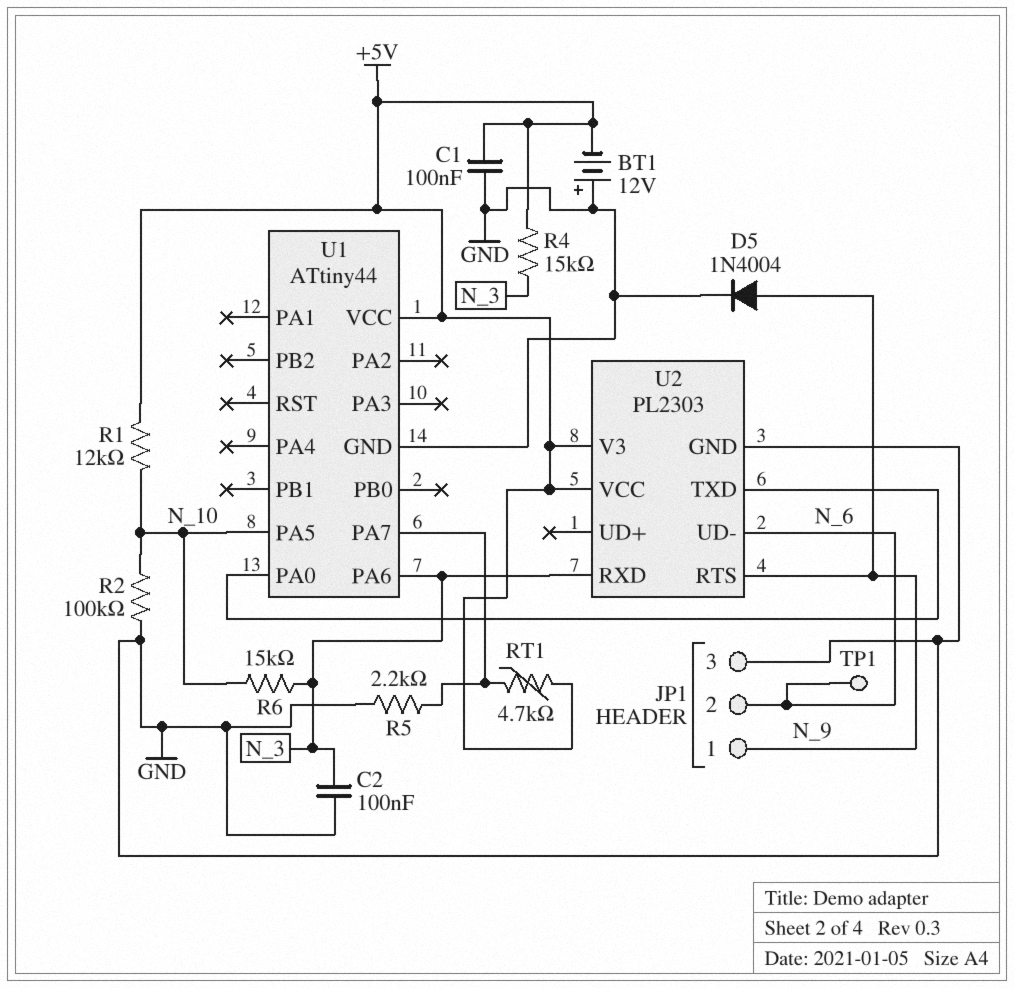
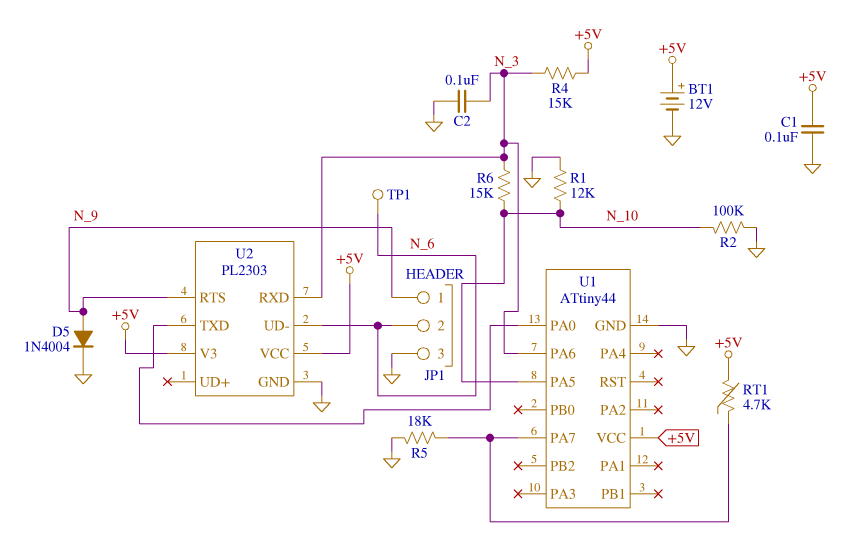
BT1: 12V (plus GND, minus +5V) -> 12V (plus +5V, minus GND)
R1: 12k (+5V, N_10) -> 12k (GND, N_10)
R5: 2.2k (GND, U1/PA7) -> 18k (GND, U1/PA7)

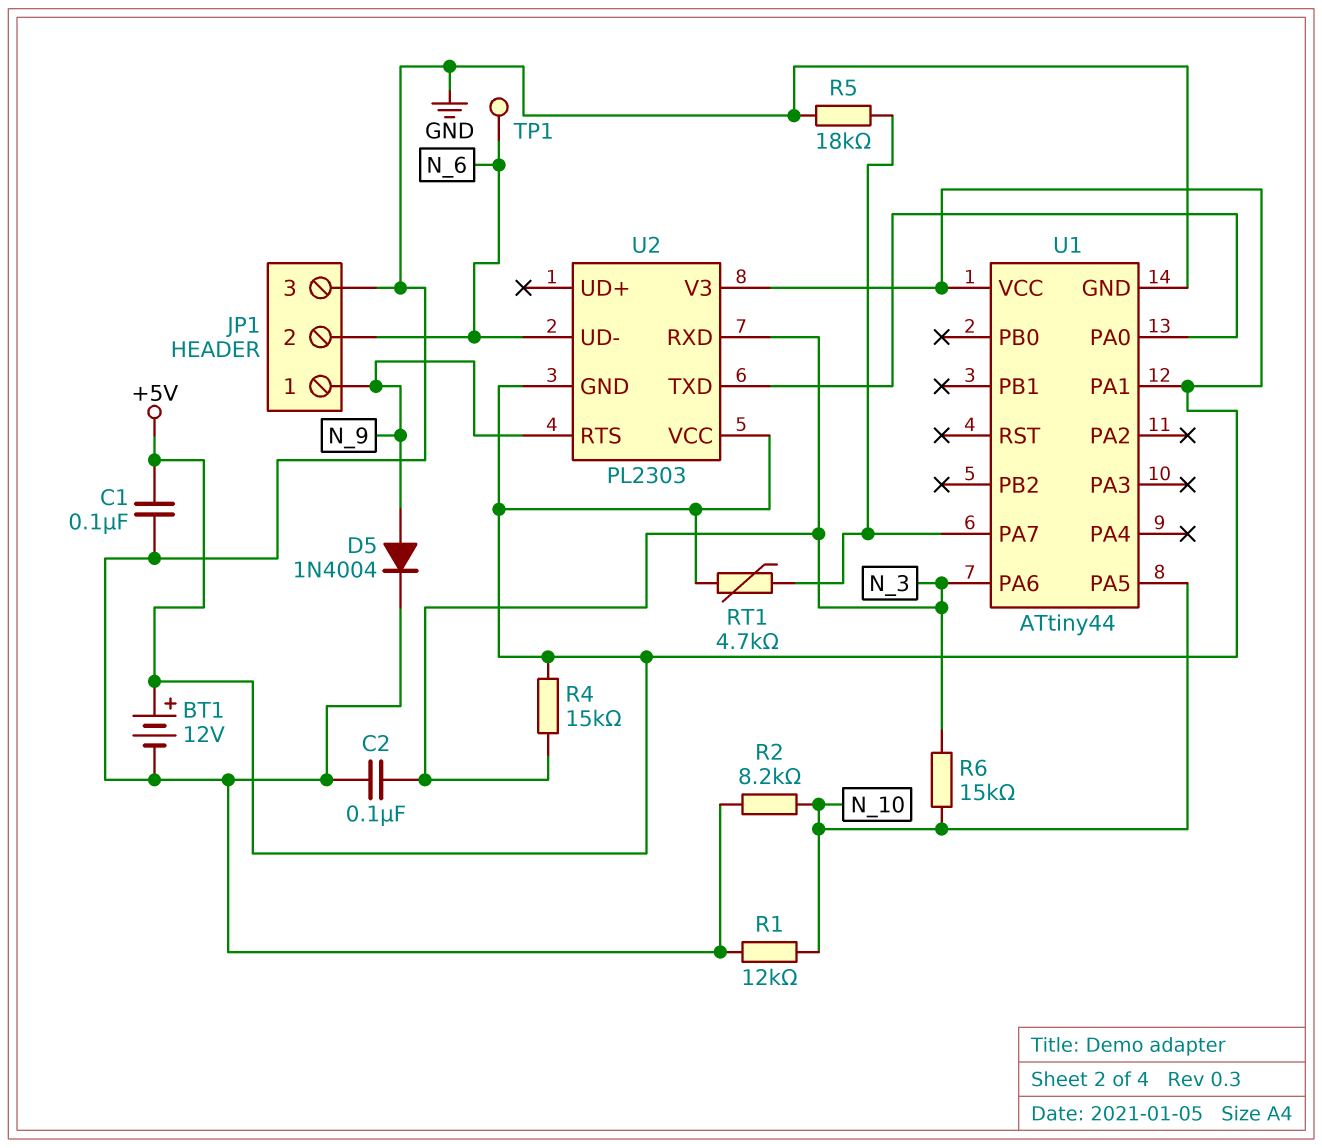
R2: 100k (GND, N_10) -> 8.2k (GND, N_10)
U1 pin PA1: none -> +5V
U2 pin GND: GND -> +5V

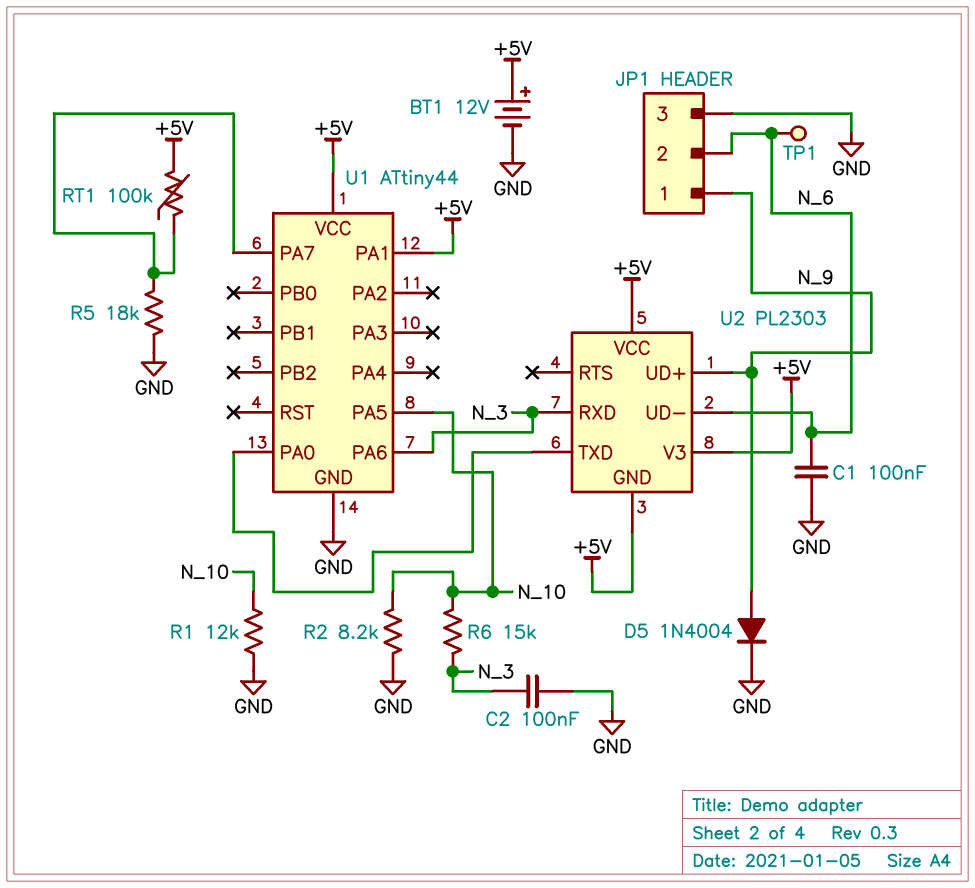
C1: 100nF (+5V, GND) -> 100nF (GND, N_6)
R4: 15k (+5V, N_3) -> none
RT1: 4.7k (+5V, U1/PA7) -> 100k (+5V, U1/PA7)
U2 pin RTS: N_9 -> none
U2 pin UD+: none -> N_9

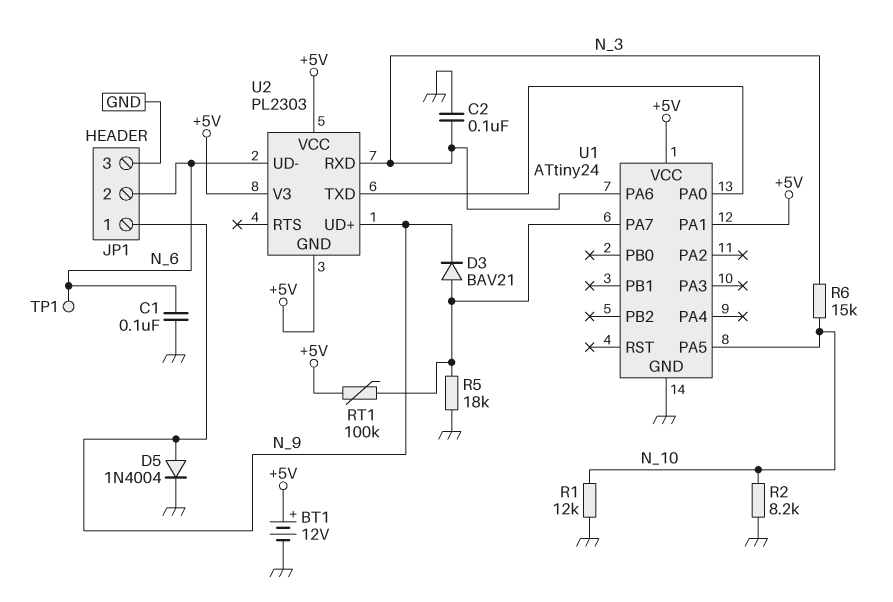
D3: none -> diode BAV21 (A U1/PA7, K N_9)
U1: ATtiny44 -> ATtiny24

